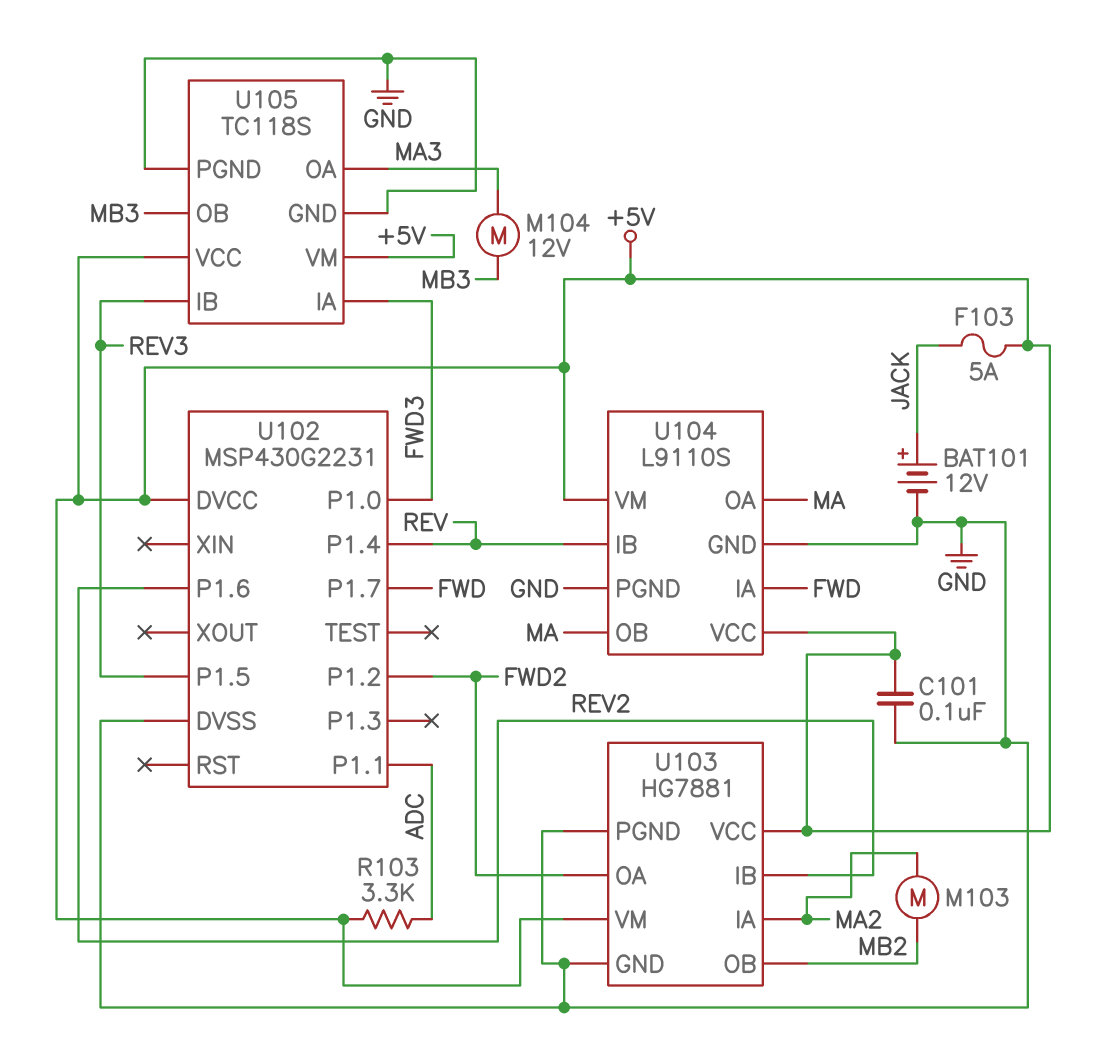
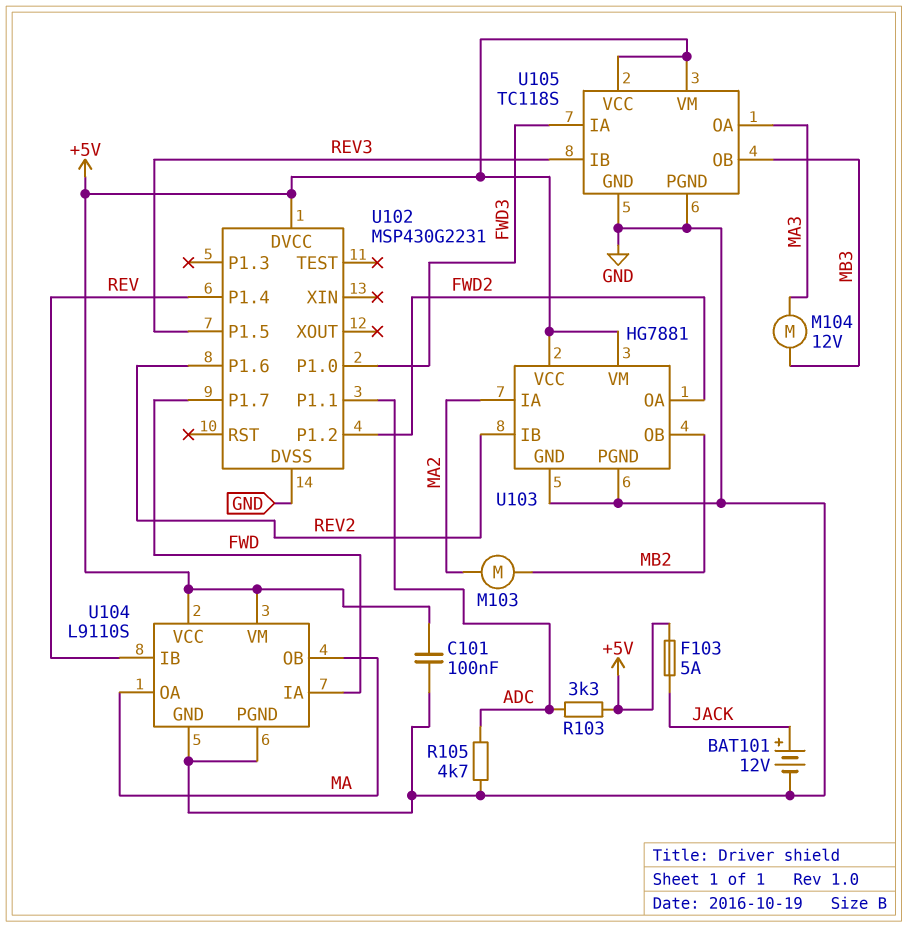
R105: none -> 4.7k (ADC, GND)

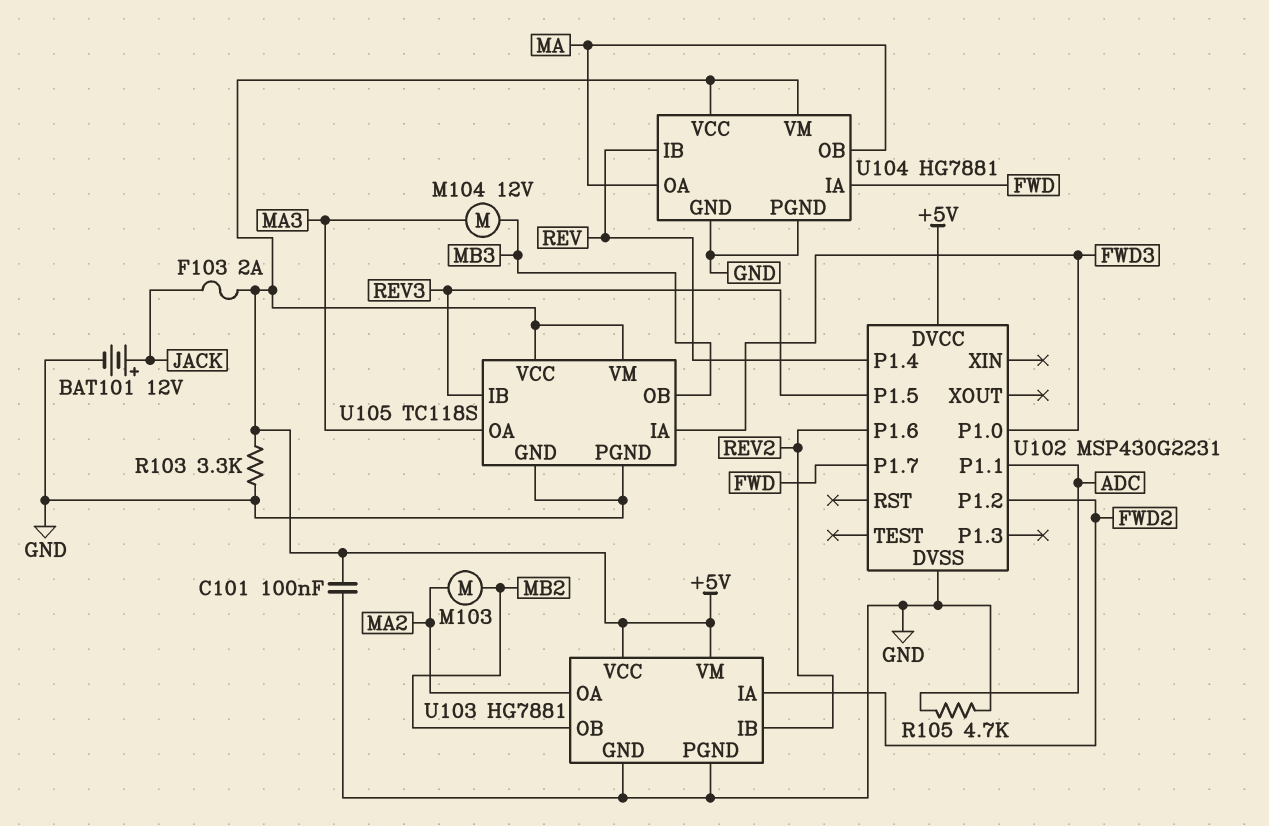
F103: 5A (+5V, JACK) -> 2A (+5V, JACK)
R103: 3.3k (+5V, ADC) -> 3.3k (+5V, GND)
U103 pin IA: MA2 -> FWD2
U103 pin OA: FWD2 -> MA2
U104: L9110S -> HG7881

